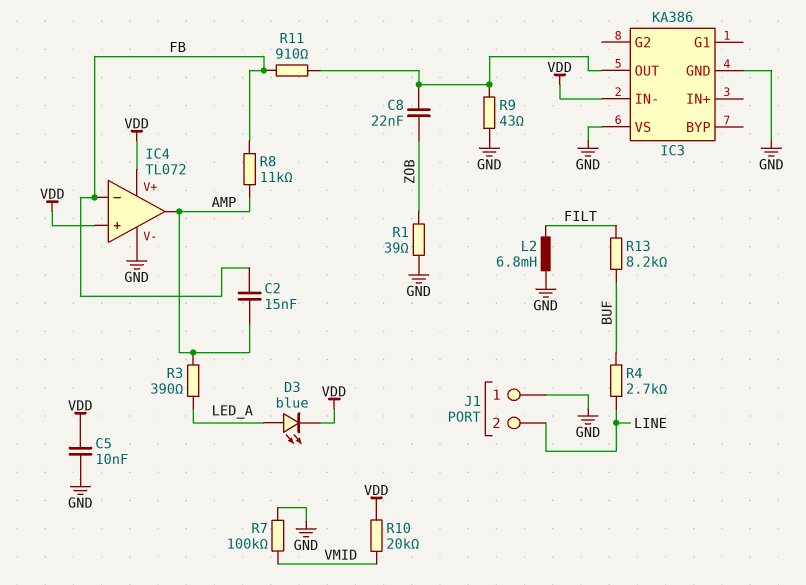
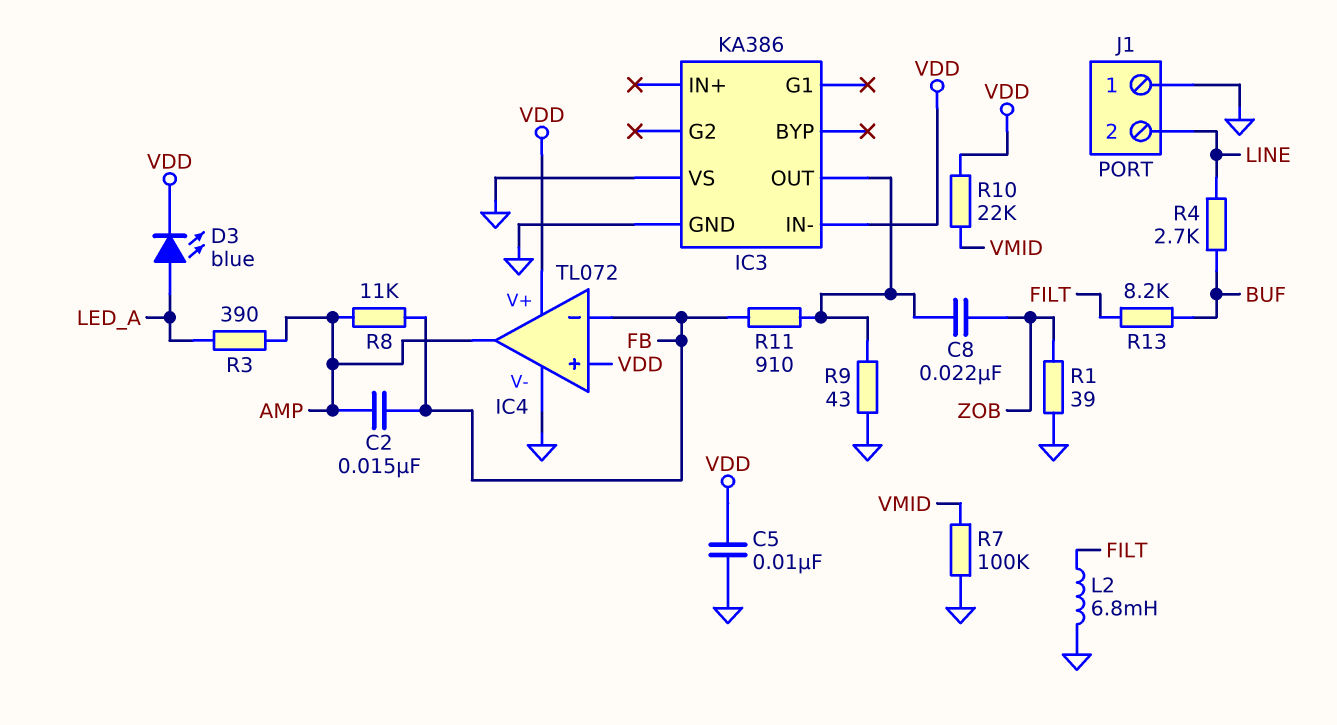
R10: 20k (VDD, VMID) -> 22k (VDD, VMID)

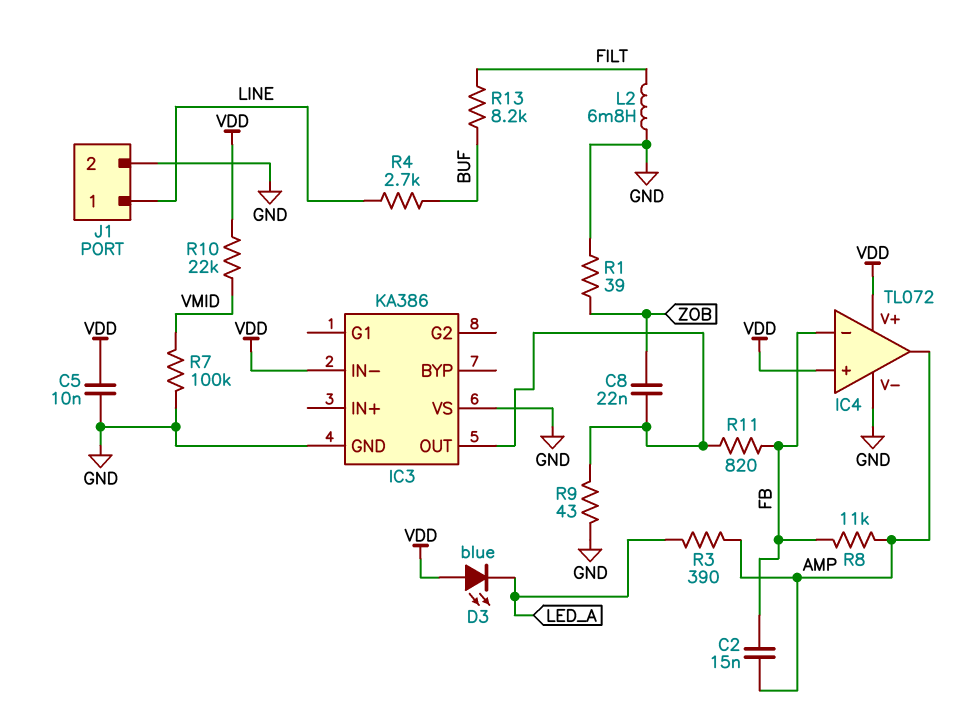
D3: LED blue (A LED_A, K VDD) -> LED blue (A VDD, K LED_A)
J1 pin 1: GND -> LINE
J1 pin 2: LINE -> GND
R11: 910 (FB, IC3/OUT) -> 820 (FB, IC3/OUT)

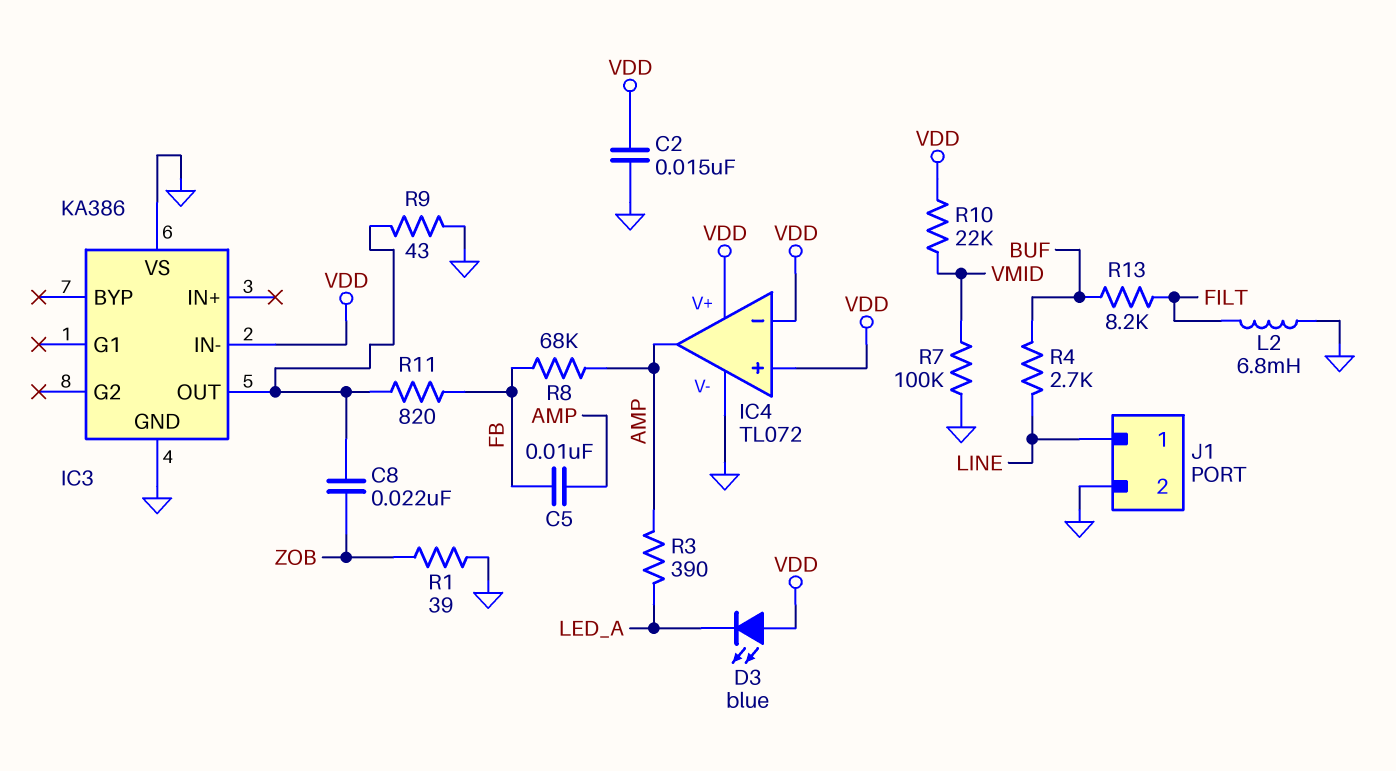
C2: 15nF (AMP, FB) -> 15nF (GND, VDD)
C5: 10nF (GND, VDD) -> 10nF (AMP, FB)
IC4 pin in-: FB -> VDD
R8: 11k (AMP, FB) -> 68k (AMP, FB)

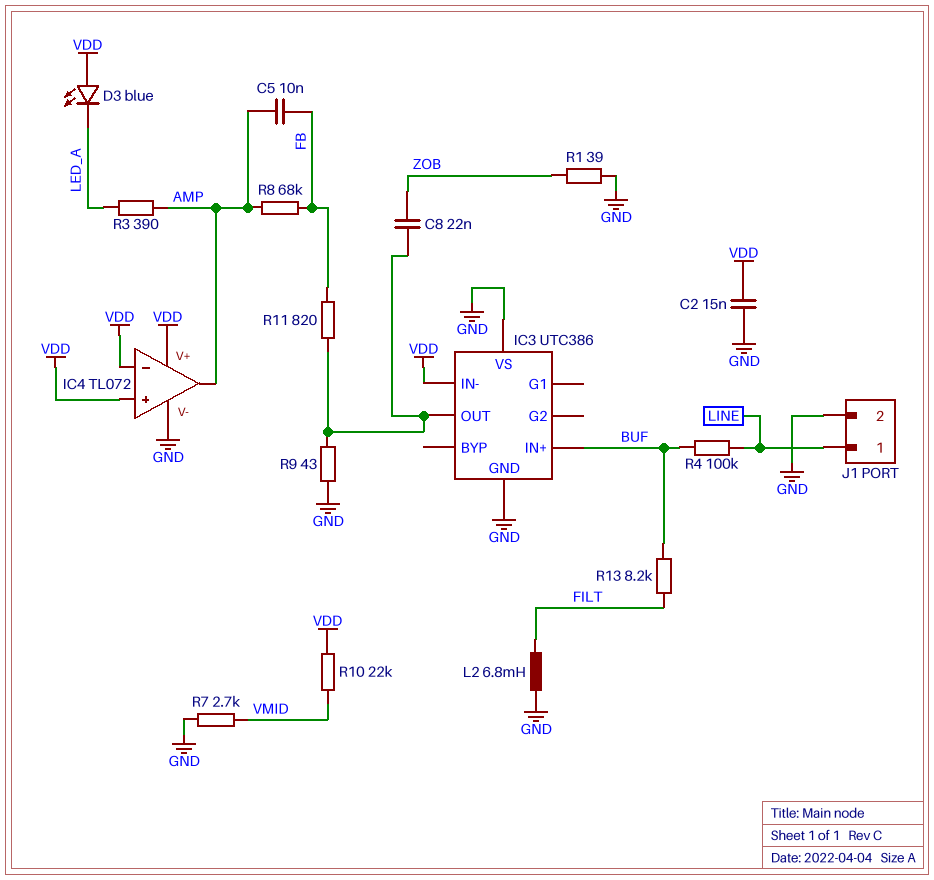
IC3: KA386 -> UTC386
IC3 pin IN+: none -> BUF
R4: 2.7k (BUF, LINE) -> 100k (BUF, LINE)
R7: 100k (GND, VMID) -> 2.7k (GND, VMID)

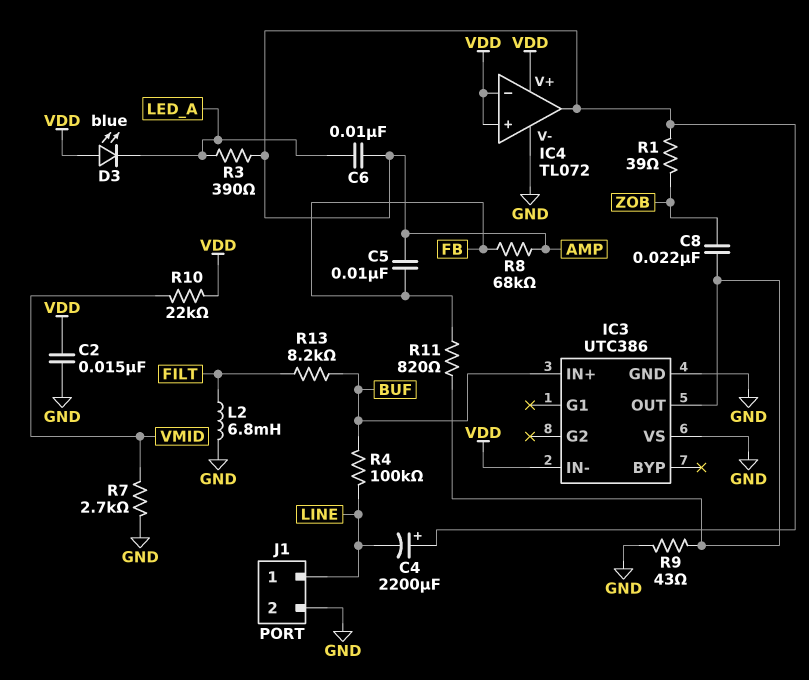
C4: none -> 2200uF (plus AMP, minus LINE)
C6: none -> 10nF (AMP, LED_A)
R1: 39 (GND, ZOB) -> 39 (AMP, ZOB)

